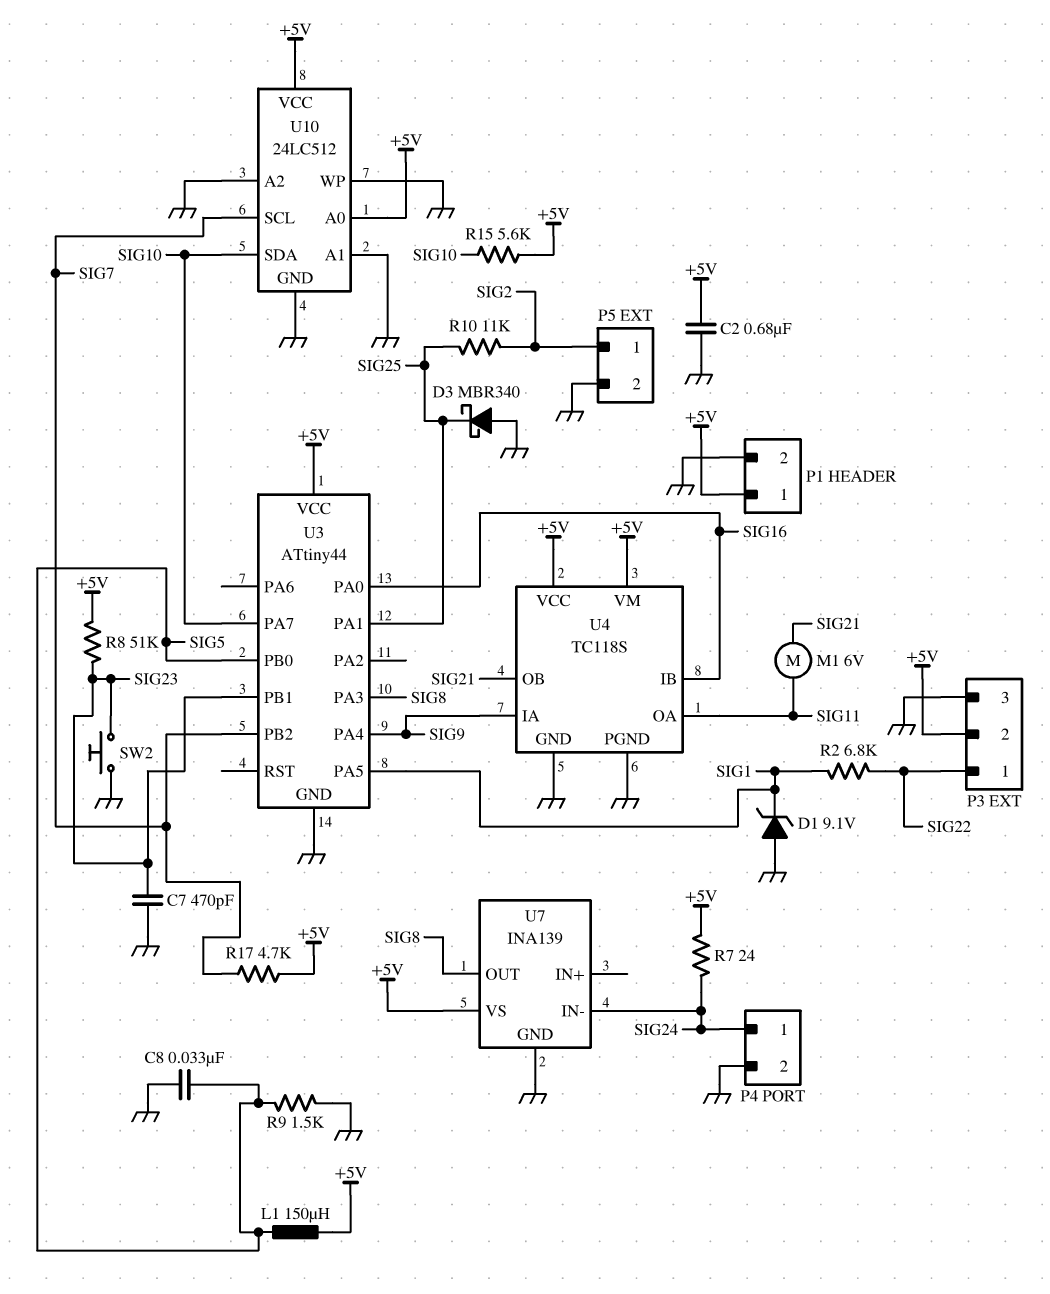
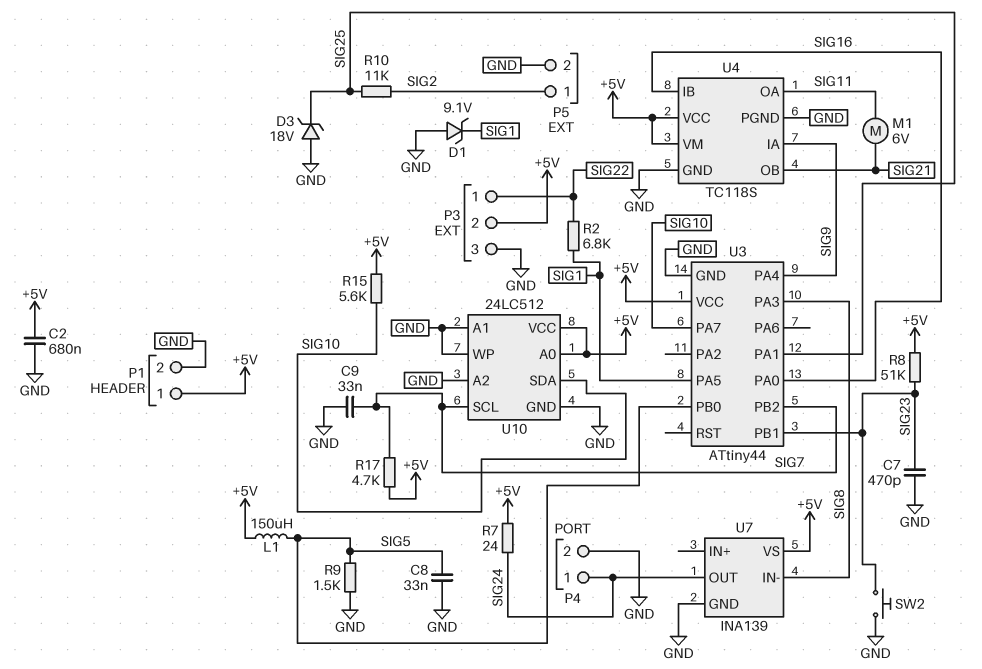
C9: none -> 33nF (GND, SIG7)
D3: schottky MBR340 (A GND, K SIG25) -> zener 18V (A GND, K SIG25)
U7 pin IN-: SIG24 -> SIG8
U7 pin OUT: SIG8 -> SIG24

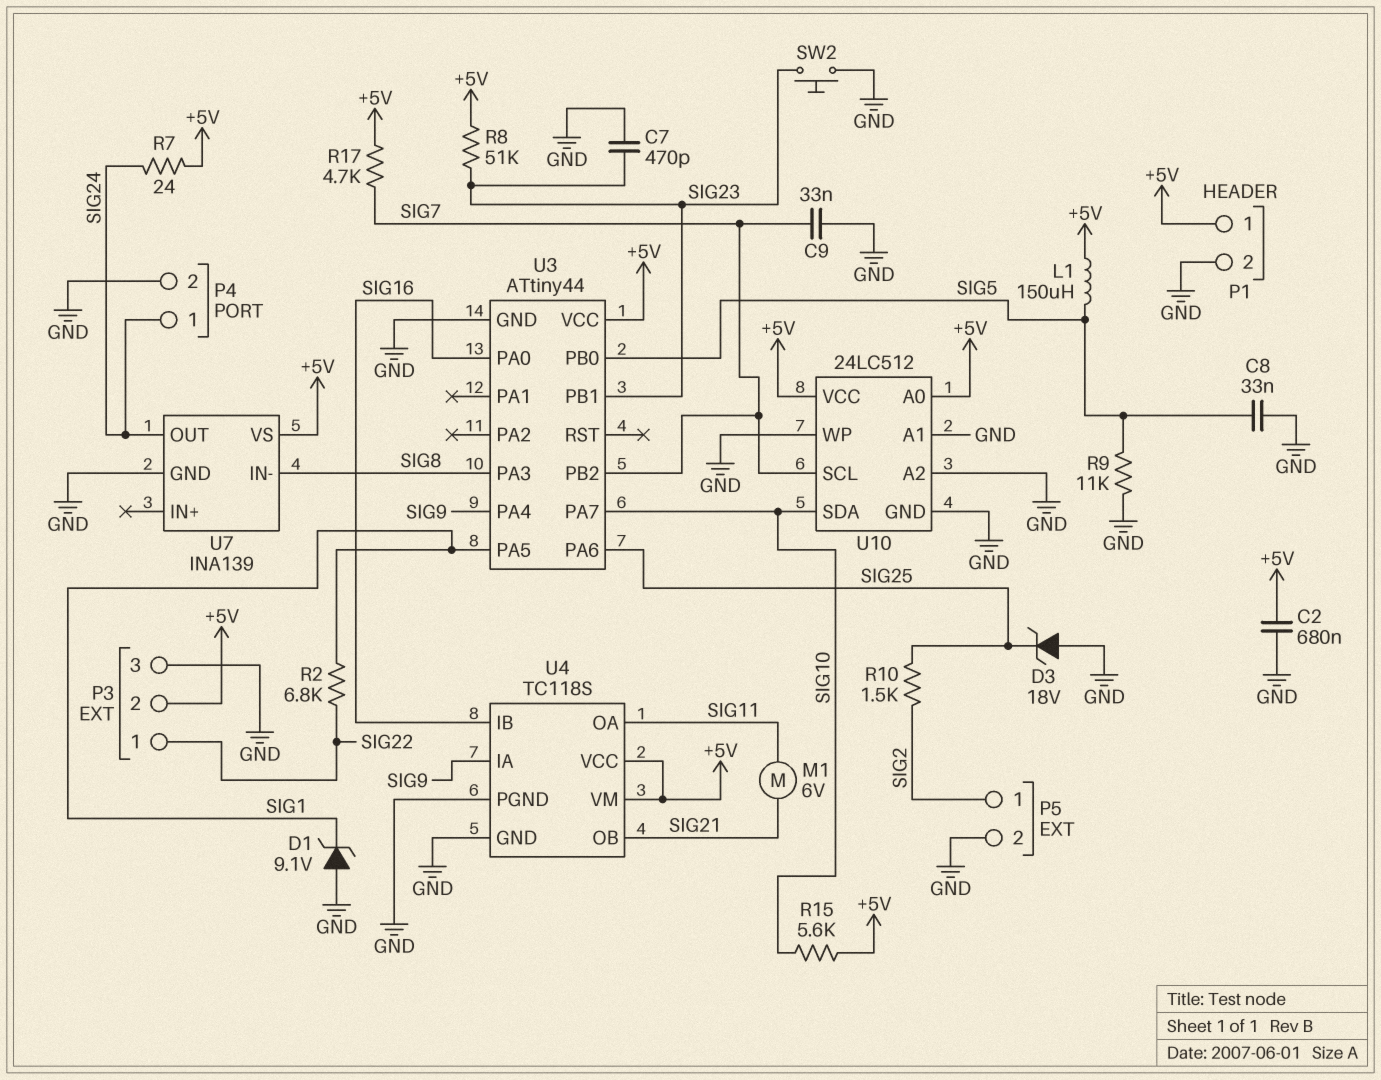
R9: 1.5k (GND, SIG5) -> 11k (GND, SIG5)
R10: 11k (SIG2, SIG25) -> 1.5k (SIG2, SIG25)
U3 pin PA1: SIG25 -> none
U3 pin PA6: none -> SIG25

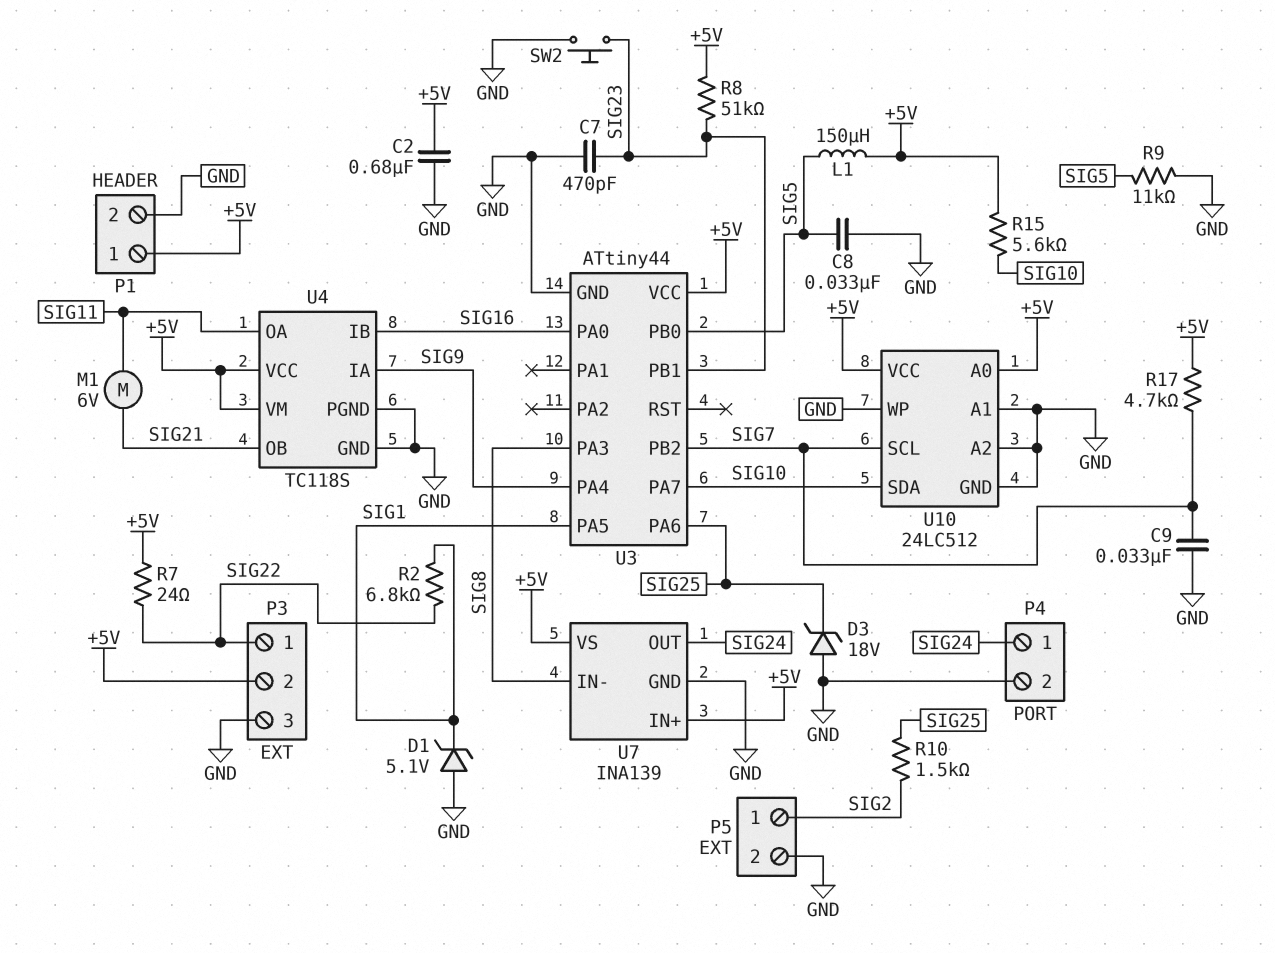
D1: zener 9.1V (A GND, K SIG1) -> zener 5.1V (A GND, K SIG1)
R7: 24 (+5V, SIG24) -> 24 (+5V, SIG22)
U7 pin IN+: none -> +5V

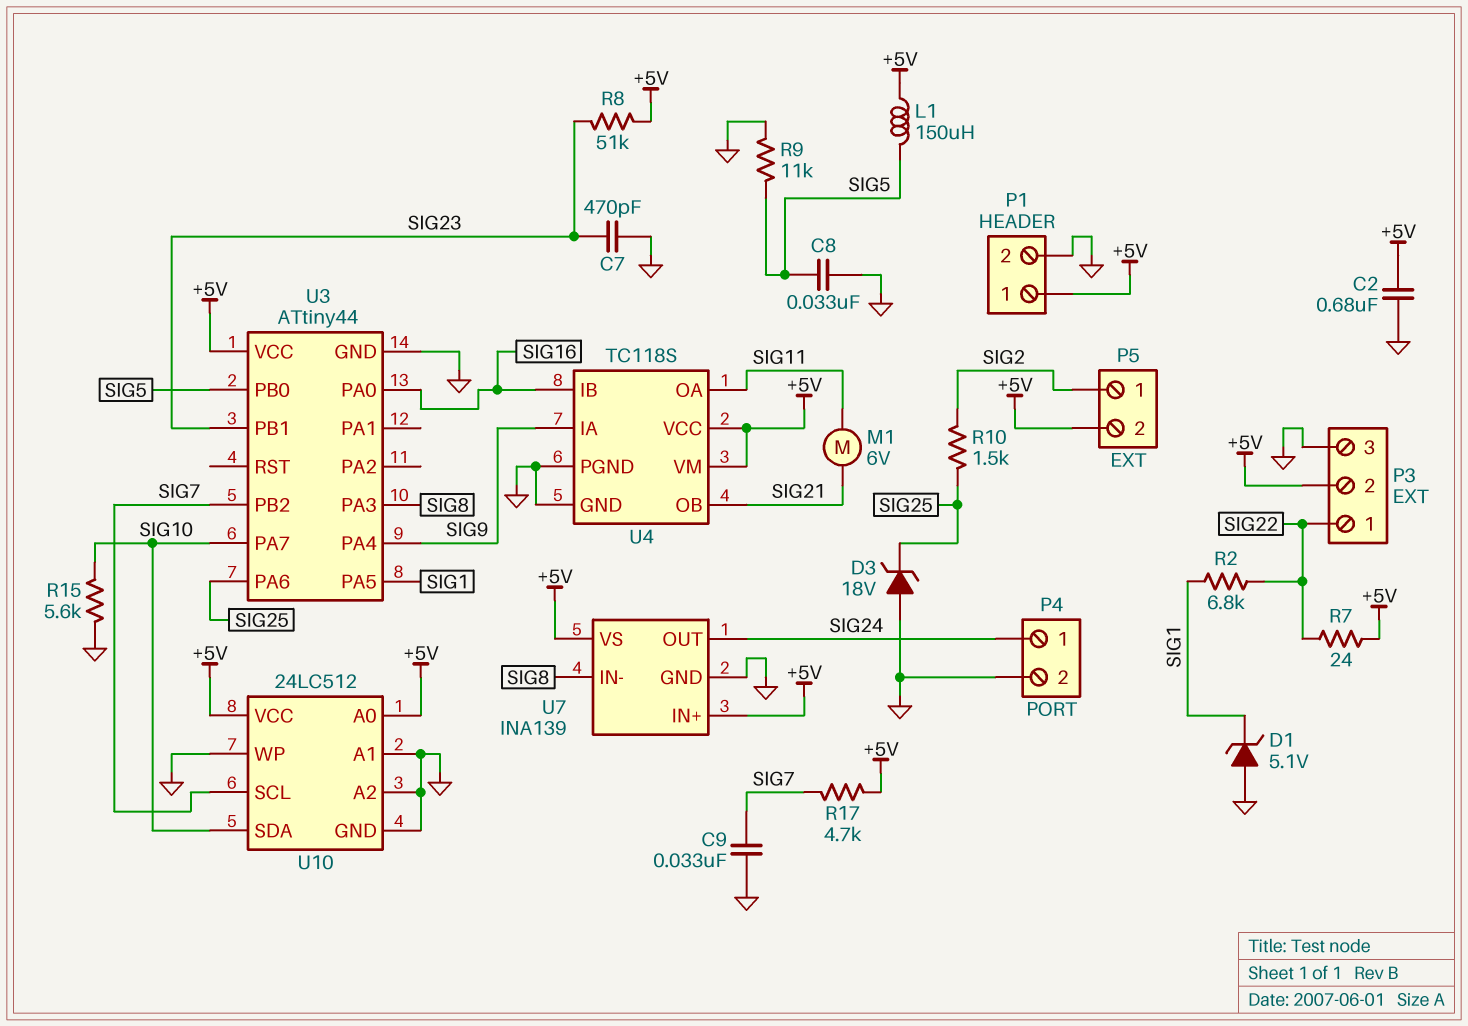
P5 pin 2: GND -> +5V
R15: 5.6k (+5V, SIG10) -> 5.6k (GND, SIG10)
SW2: button (GND, SIG23) -> none

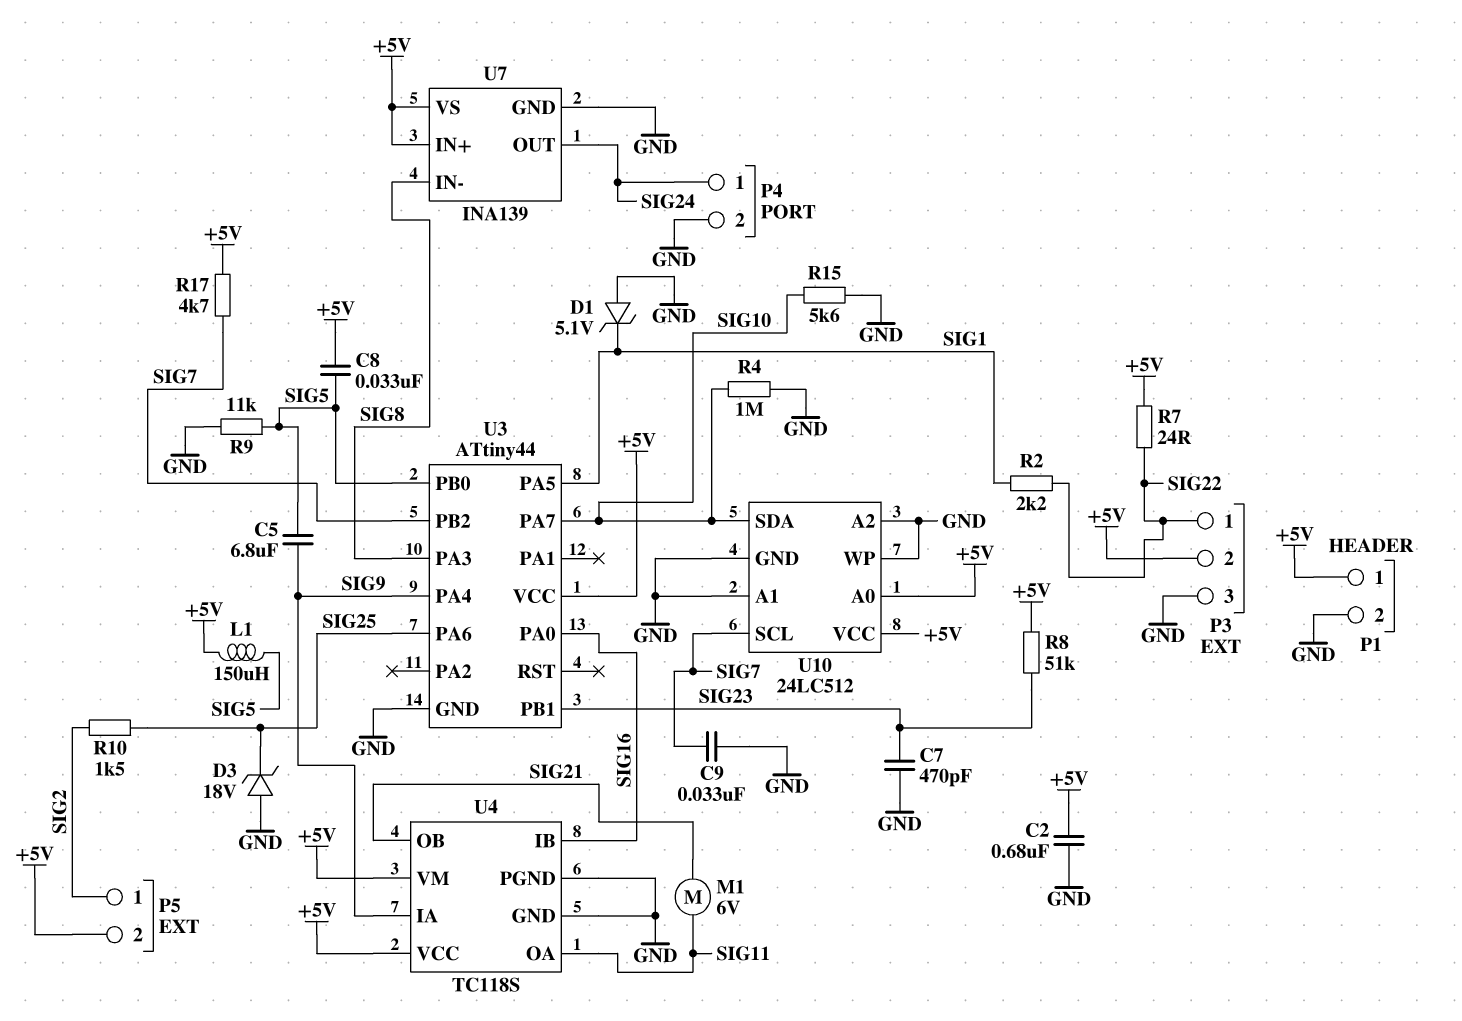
C5: none -> 6.8uF (SIG5, SIG9)
C8: 33nF (GND, SIG5) -> 33nF (+5V, SIG5)
R2: 6.8k (SIG1, SIG22) -> 2.2k (SIG1, SIG22)
R4: none -> 1M (GND, SIG10)

